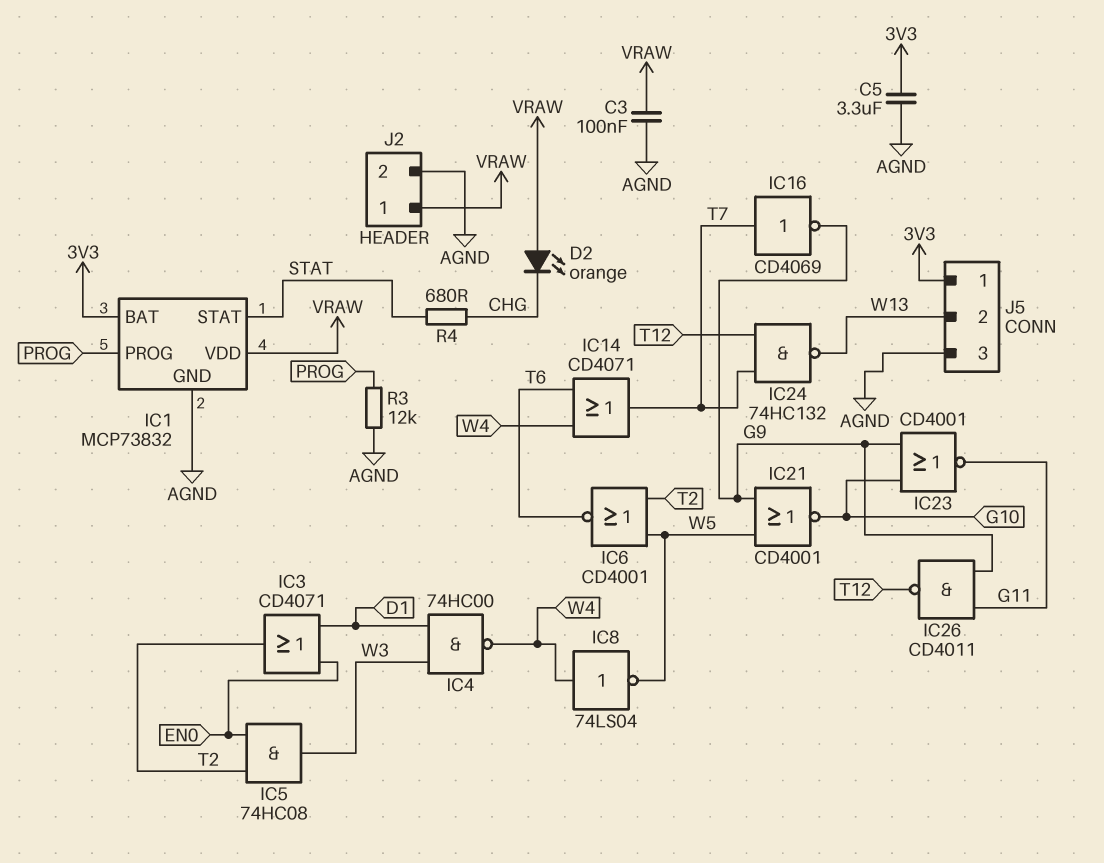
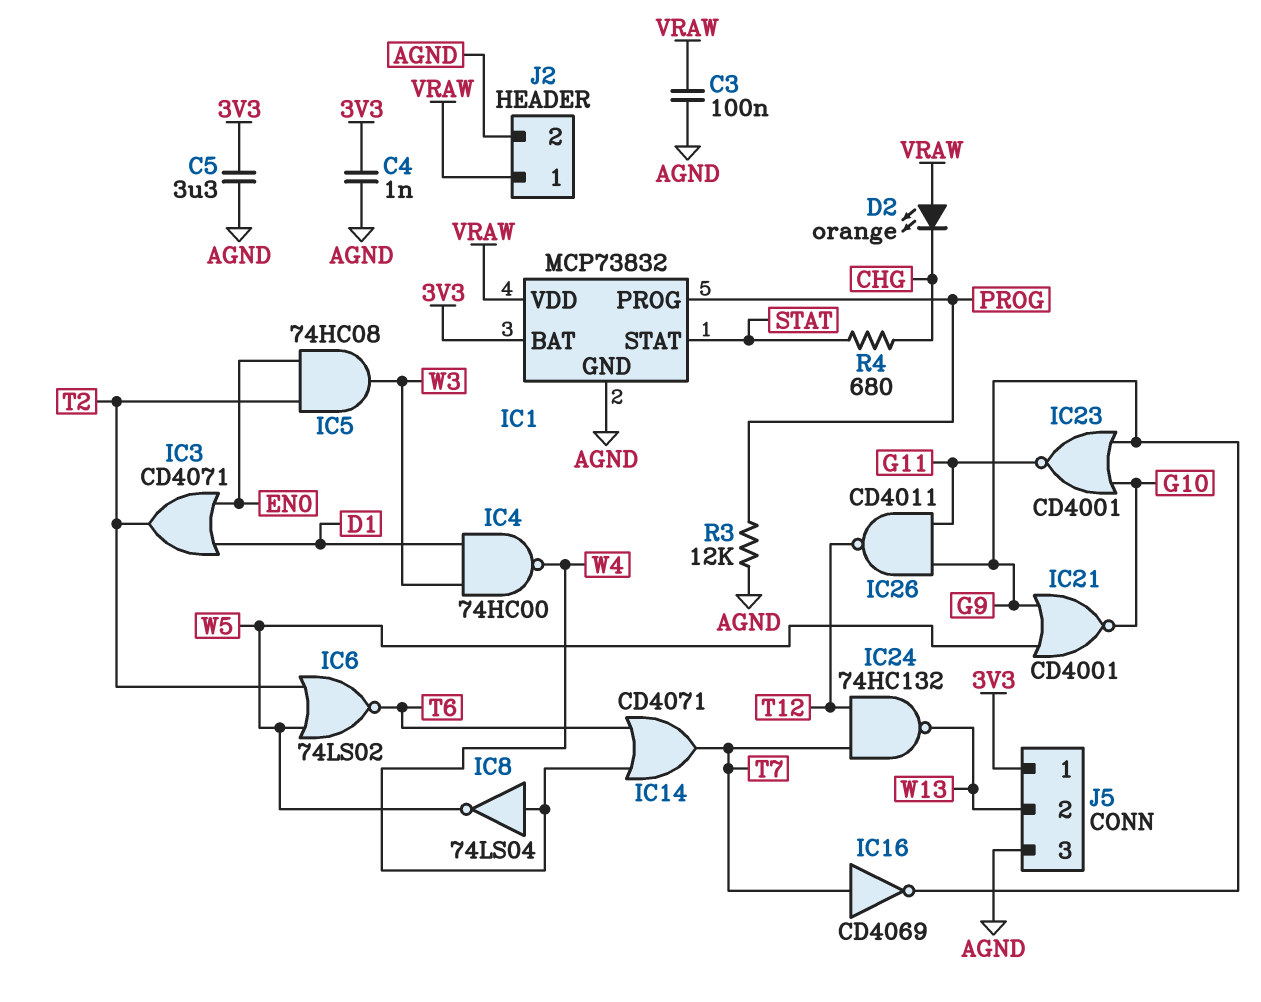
C4: none -> 1nF (3V3, AGND)
IC6: NOR CD4001 (in T2, in W5, out T6) -> NOR 74LS02 (in T2, in W5, out T6)

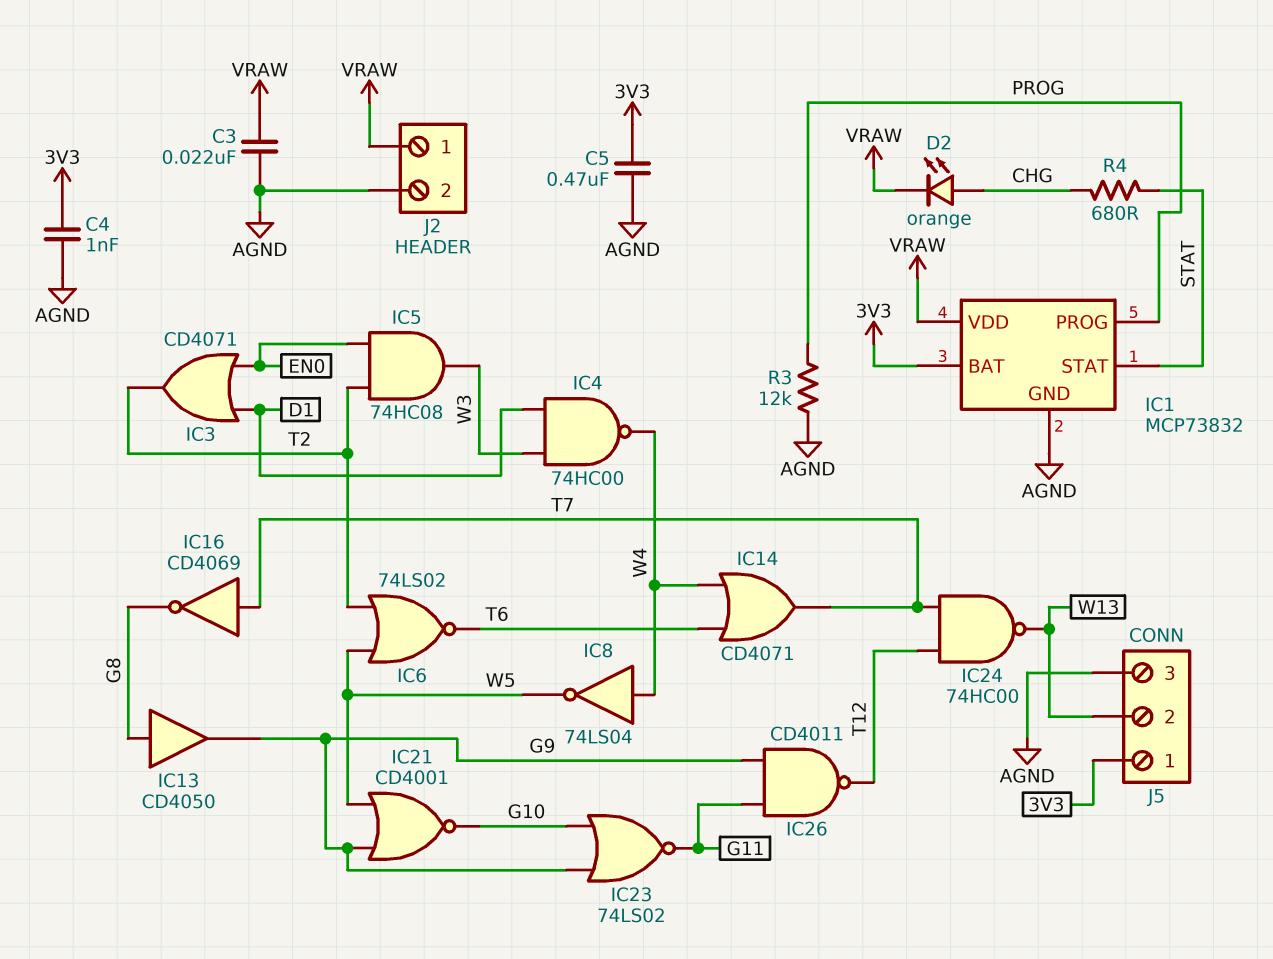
C3: 100nF (AGND, VRAW) -> 22nF (AGND, VRAW)
C5: 3.3uF (3V3, AGND) -> 470nF (3V3, AGND)
D2: LED orange (A VRAW, K CHG) -> LED orange (A CHG, K VRAW)
IC13: none -> buffer CD4050 (in G8, out G9)
IC16: NOT CD4069 (in T7, out G9) -> NOT CD4069 (in T7, out G8)
IC23: NOR CD4001 (in G9, in G10, out G11) -> NOR 74LS02 (in G9, in G10, out G11)
IC24: NAND 74HC132 (in T7, in T12, out W13) -> NAND 74HC00 (in T7, in T12, out W13)

